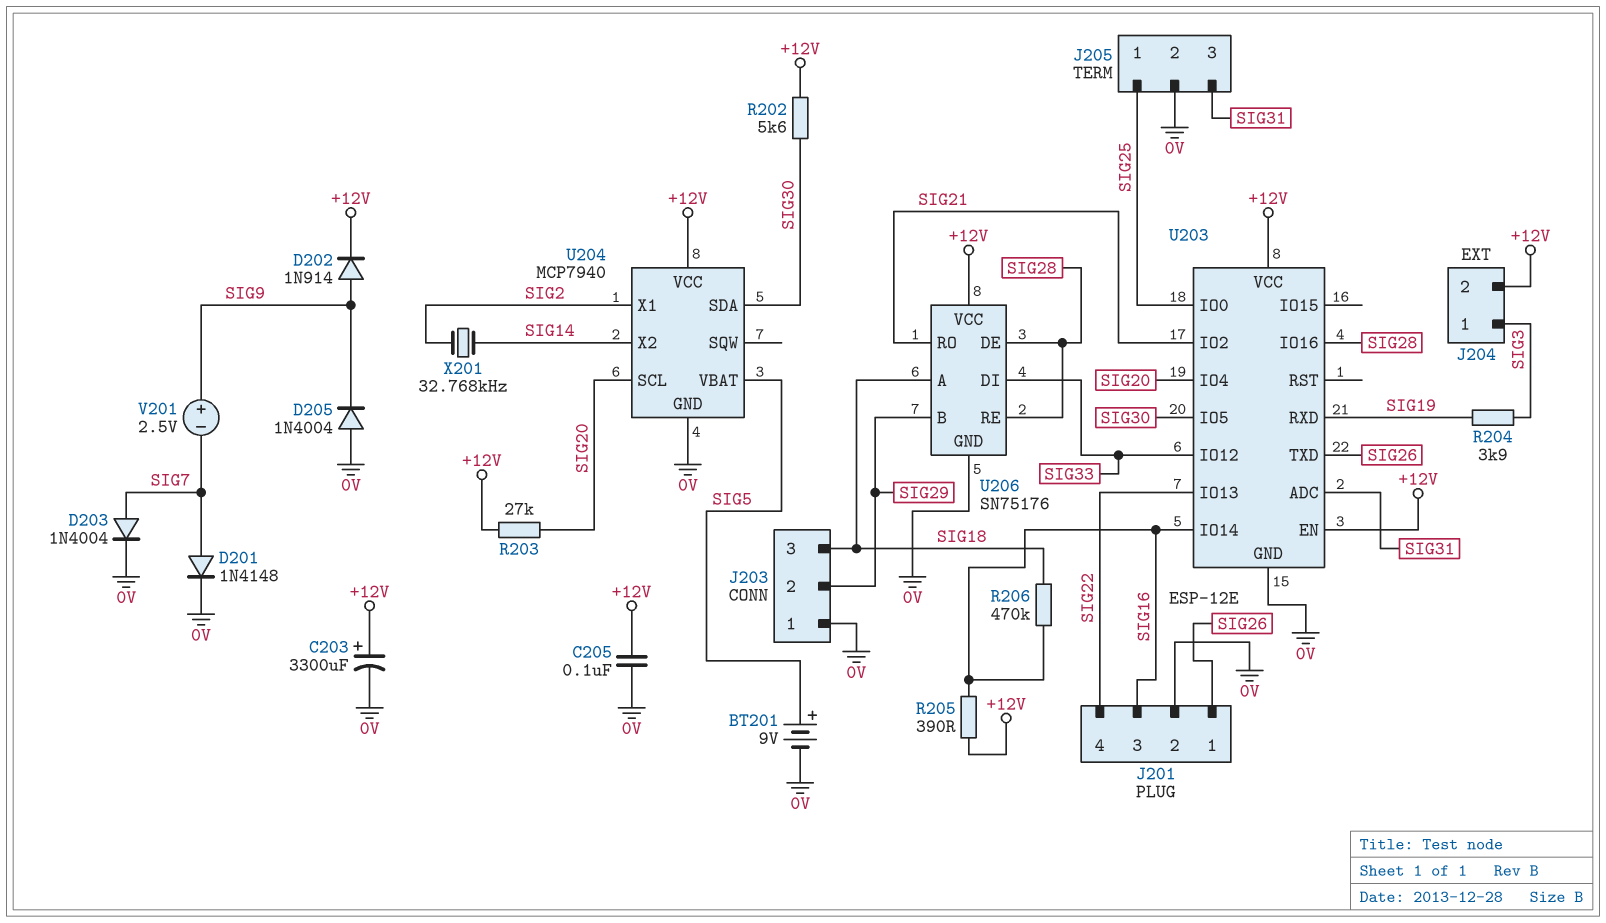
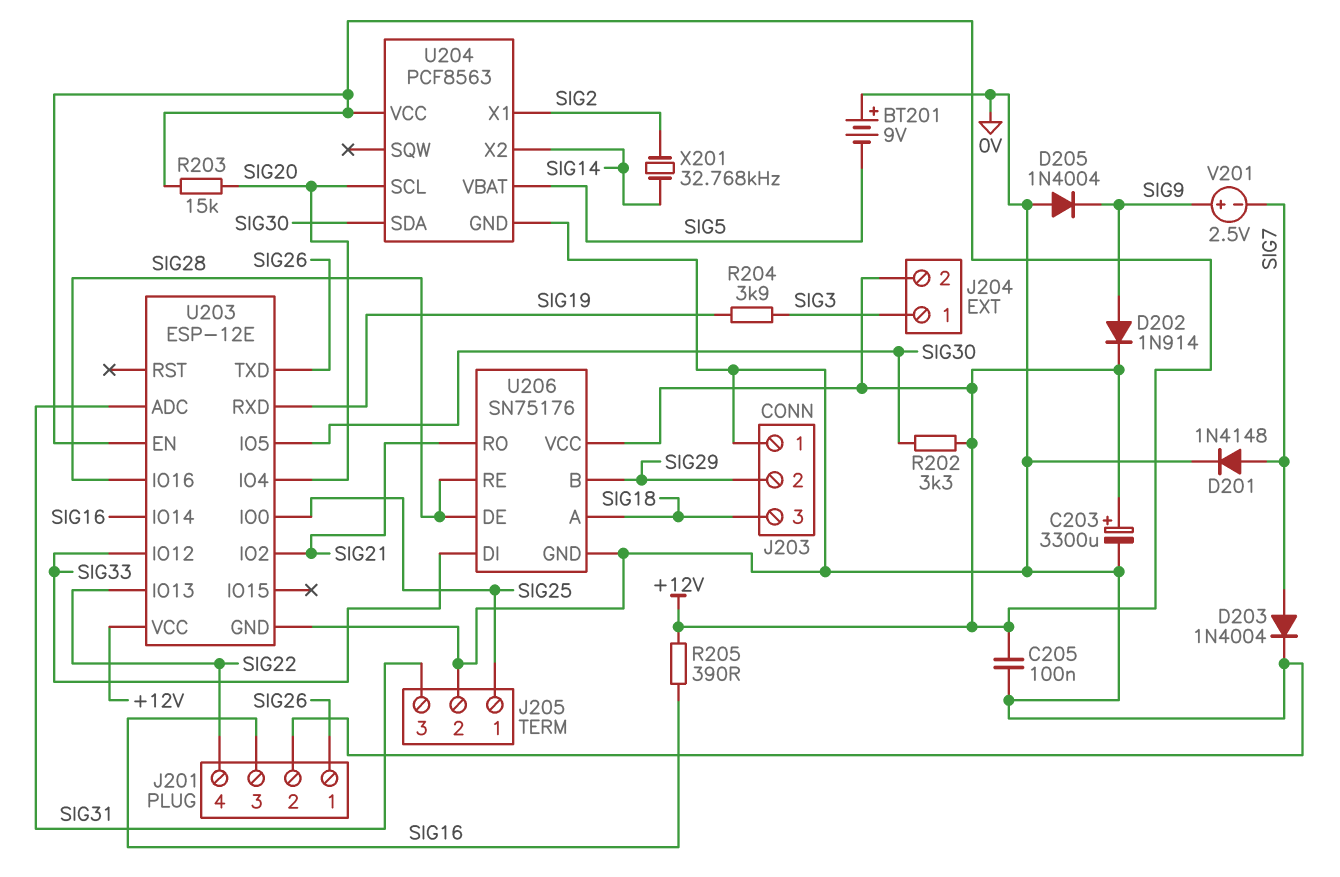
BT201: 9V (plus SIG5, minus 0V) -> 9V (plus 0V, minus SIG5)
R202: 5.6k (+12V, SIG30) -> 3.3k (+12V, SIG30)
R203: 27k (+12V, SIG20) -> 15k (+12V, SIG20)
R206: 470k (SIG16, SIG18) -> none
U204: MCP7940 -> PCF8563

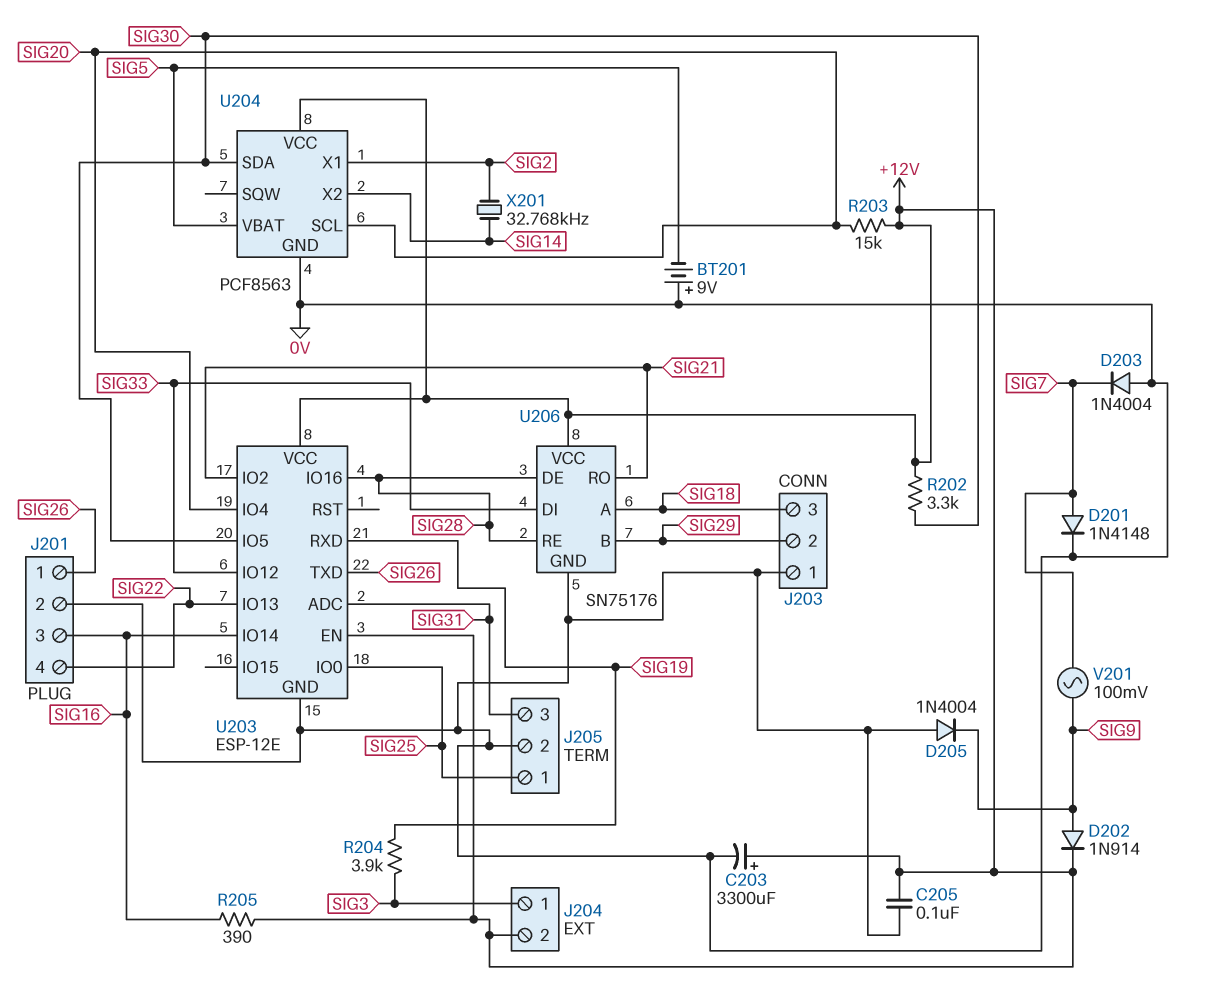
D203: diode 1N4004 (A SIG7, K 0V) -> diode 1N4004 (A 0V, K SIG7)
V201: 2.5V (plus SIG9, minus SIG7) -> AC 100mV (SIG7, SIG9)

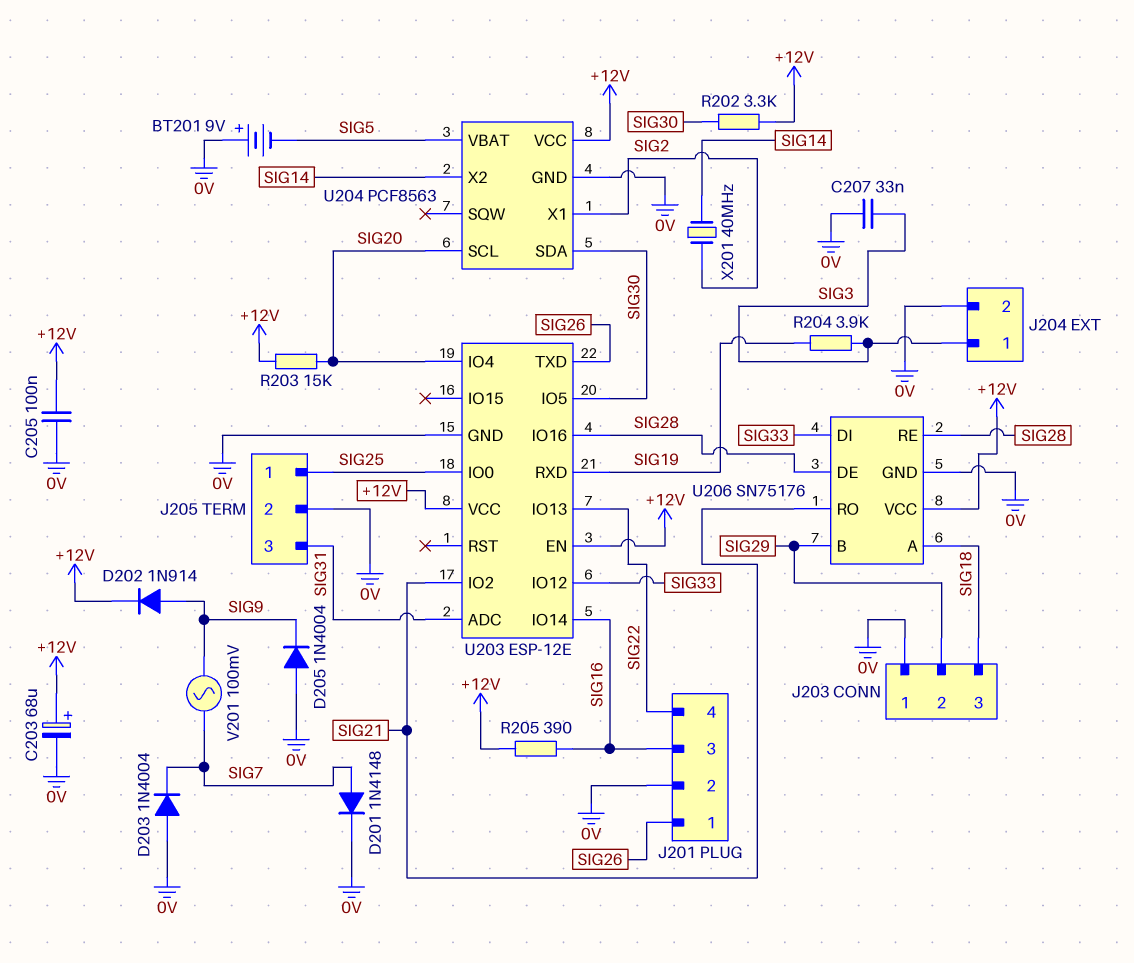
C203: 3300uF (plus +12V, minus 0V) -> 68uF (plus +12V, minus 0V)
C207: none -> 33nF (0V, SIG3)
J204 pin 2: +12V -> 0V
X201: 32.768kHz (SIG2, SIG14) -> 40MHz (SIG2, SIG14)

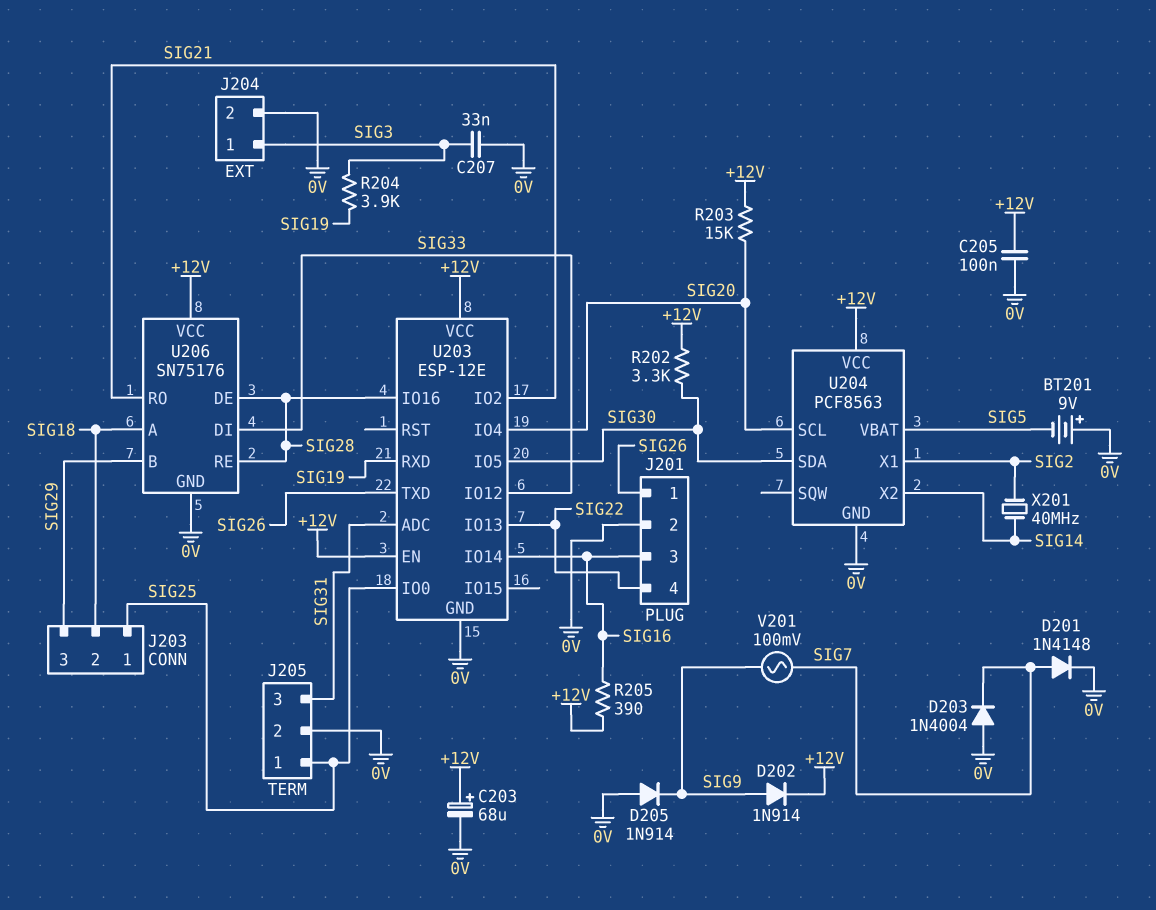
D205: diode 1N4004 (A 0V, K SIG9) -> diode 1N914 (A 0V, K SIG9)
J203 pin 1: 0V -> SIG25
J203 pin 2: SIG29 -> SIG18
J203 pin 3: SIG18 -> SIG29

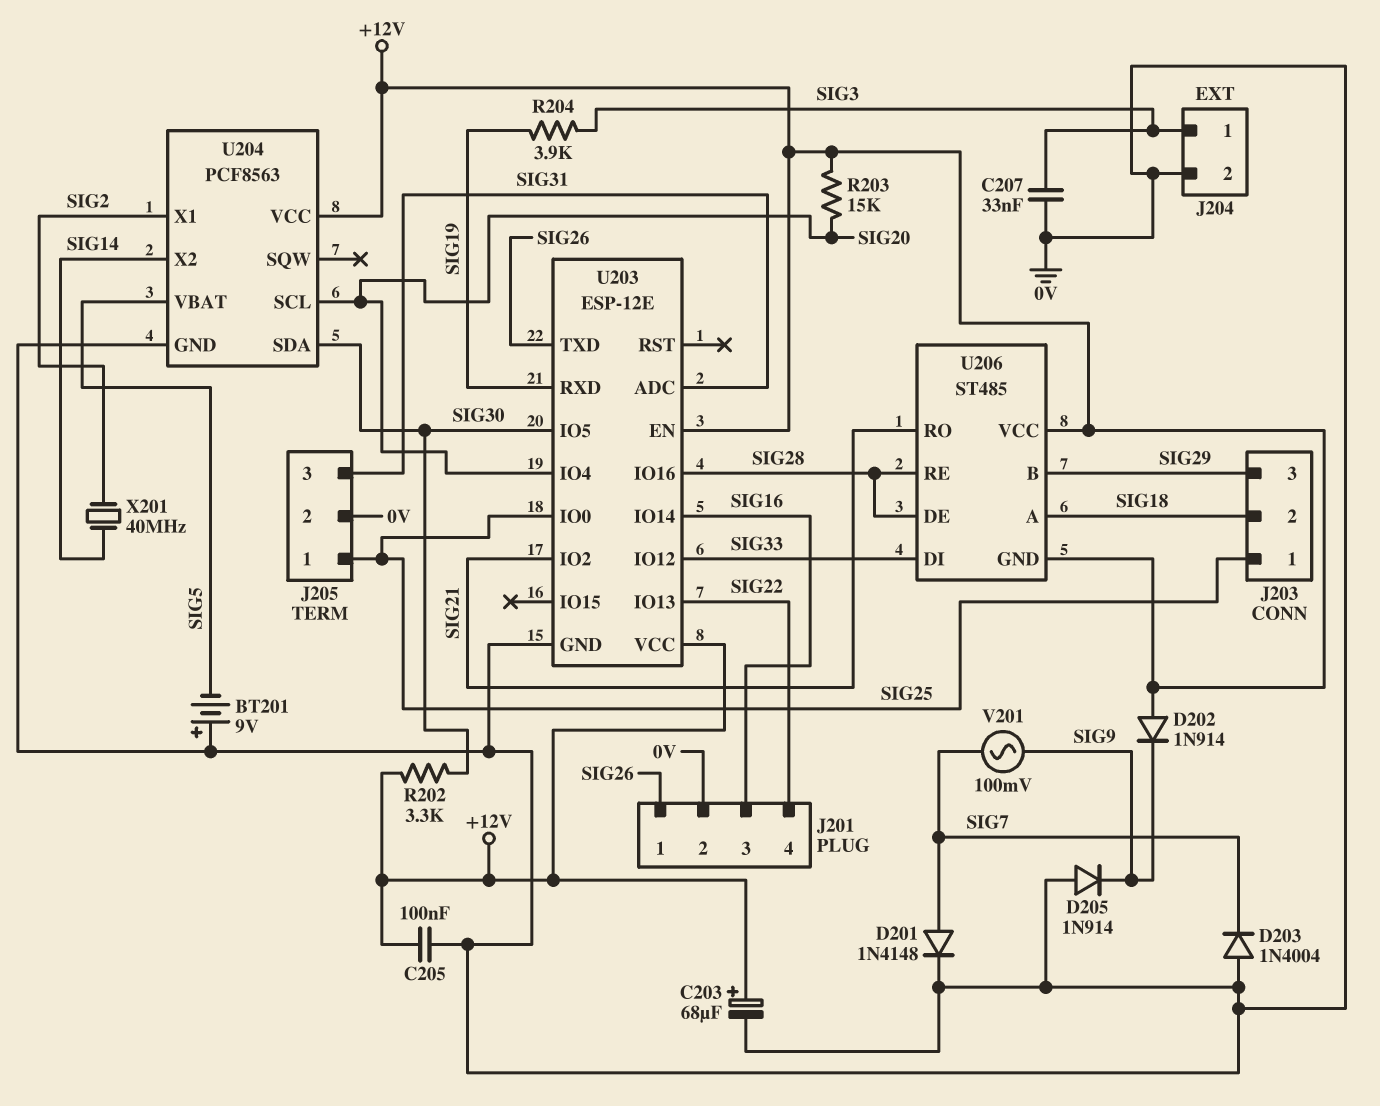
D202: diode 1N914 (A SIG9, K +12V) -> diode 1N914 (A +12V, K SIG9)
R205: 390 (+12V, SIG16) -> none
U206: SN75176 -> ST485
U206 pin GND: 0V -> +12V

